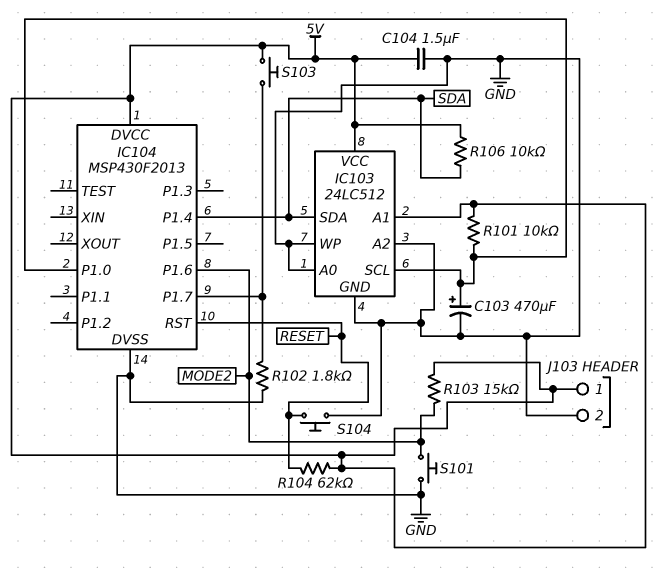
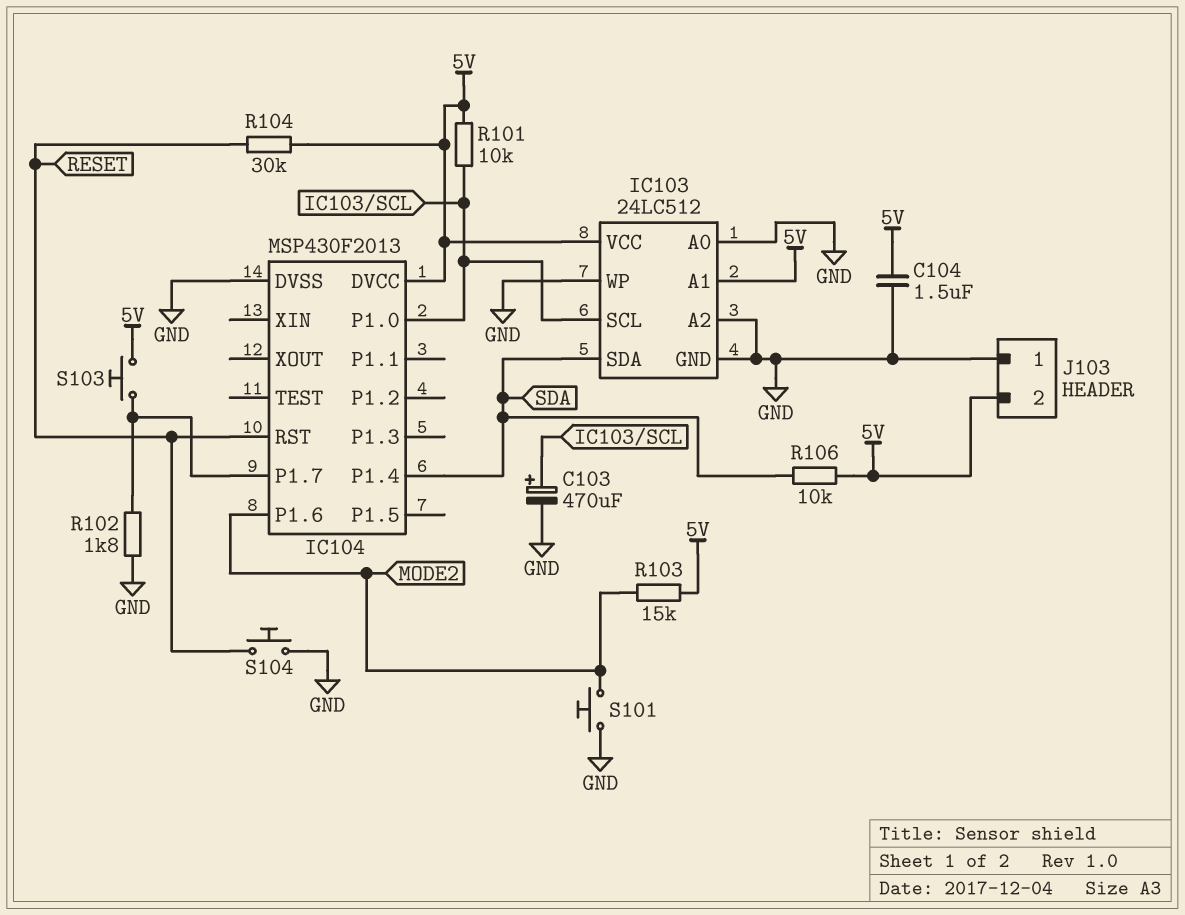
J103 pin 1: 5V -> GND
J103 pin 2: GND -> 5V
R104: 62k (5V, RESET) -> 30k (5V, RESET)

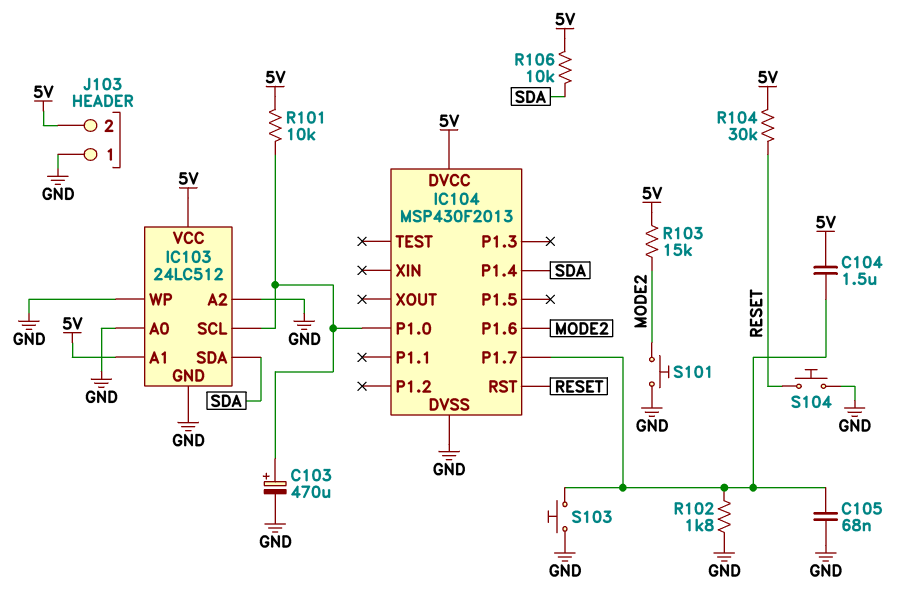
C104: 1.5uF (5V, GND) -> 1.5uF (5V, IC104/P1.7)
C105: none -> 68nF (GND, IC104/P1.7)
S103: button (5V, IC104/P1.7) -> button (GND, IC104/P1.7)

